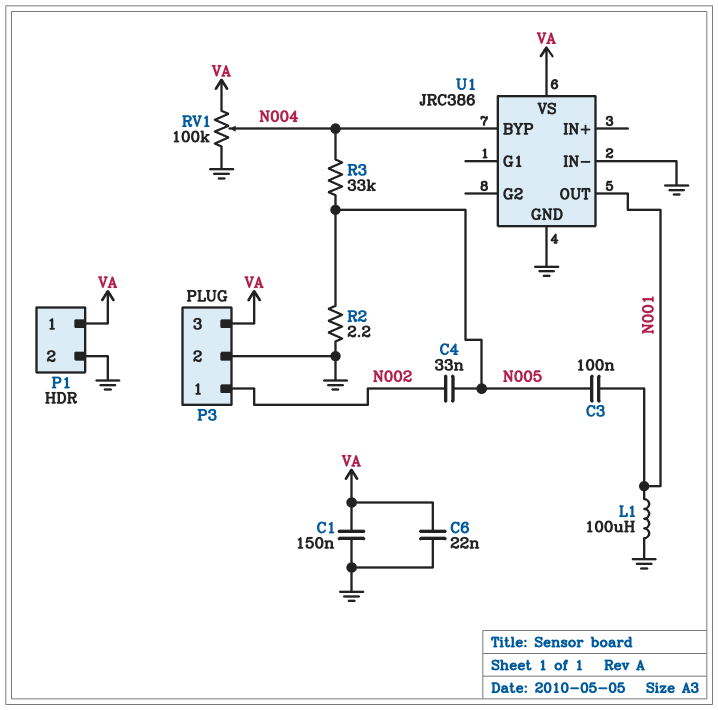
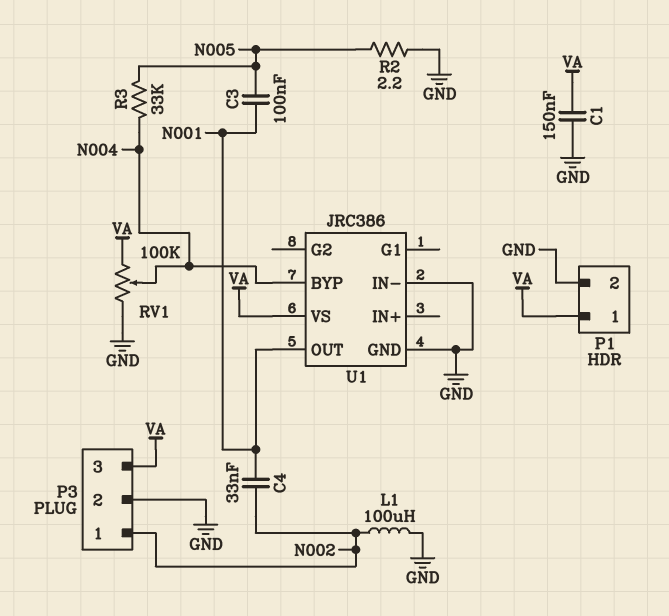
C4: 33nF (N002, N005) -> 33nF (N001, N002)
C6: 22nF (GND, VA) -> none
L1: 100uH (GND, N001) -> 100uH (GND, N002)

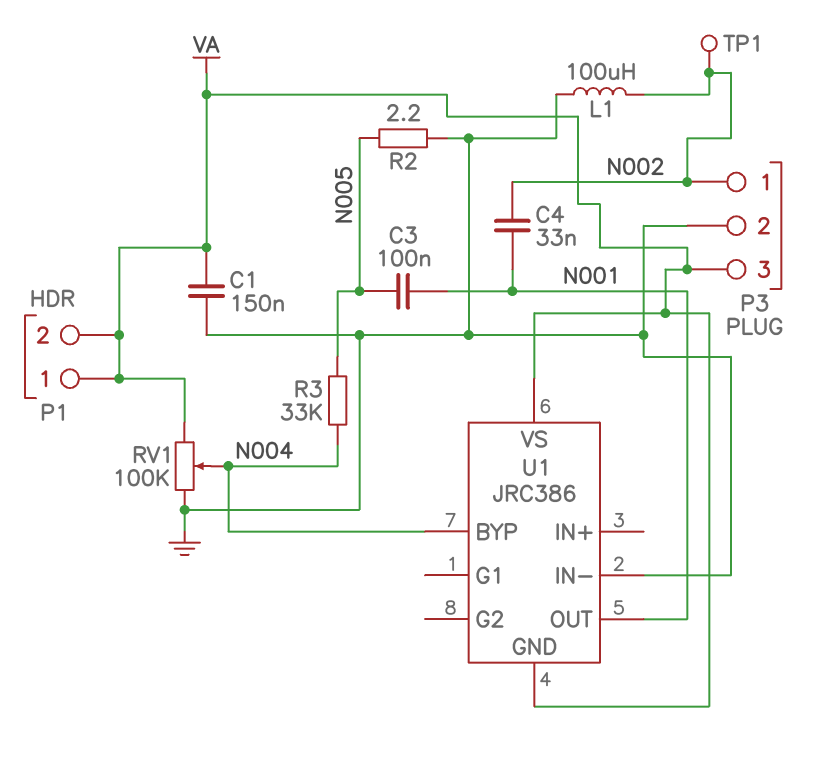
P1 pin 2: GND -> VA
TP1: none -> test point (N002)
U1 pin GND: GND -> VA

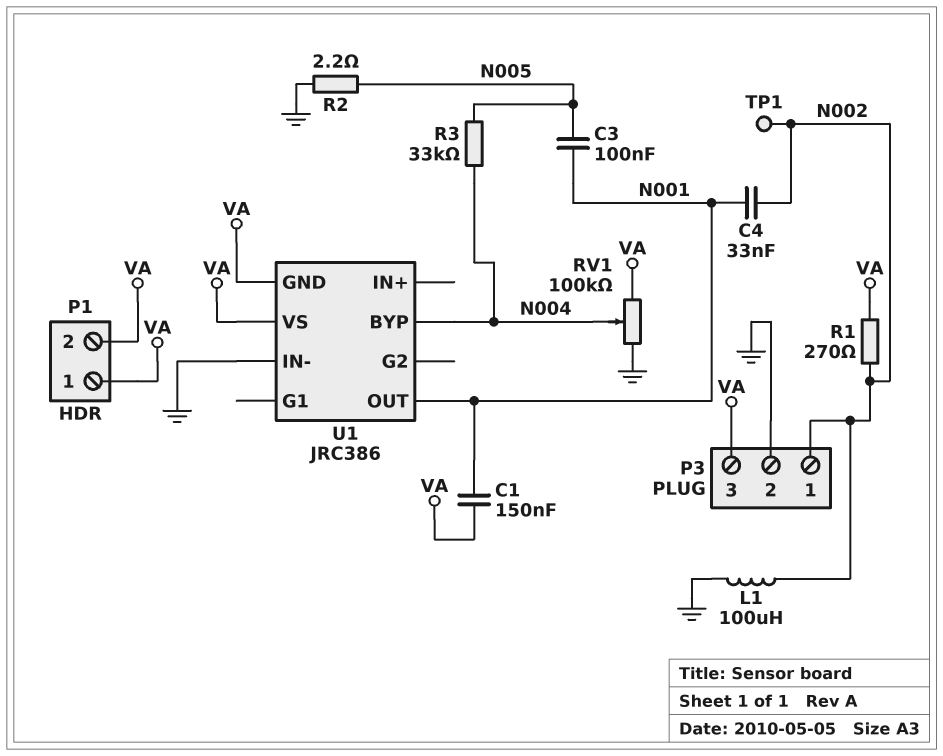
C1: 150nF (GND, VA) -> 150nF (N001, VA)
R1: none -> 270 (N002, VA)

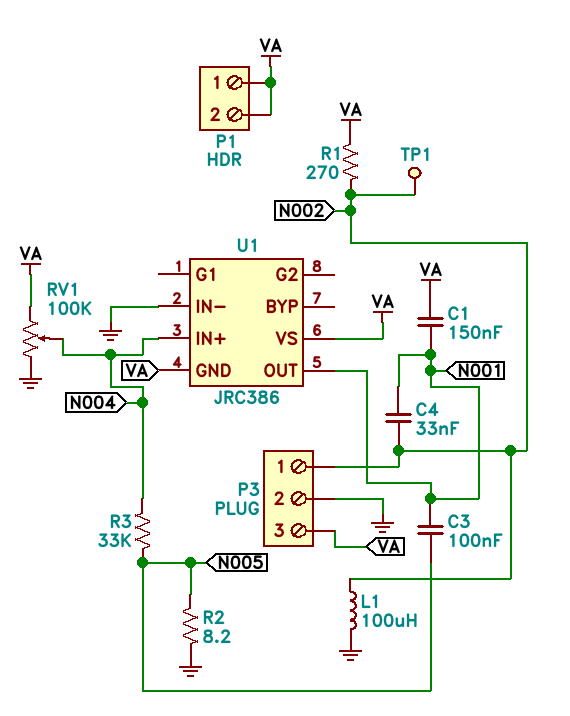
R2: 2.2 (GND, N005) -> 8.2 (GND, N005)
U1 pin BYP: N004 -> none
U1 pin IN+: none -> N004

